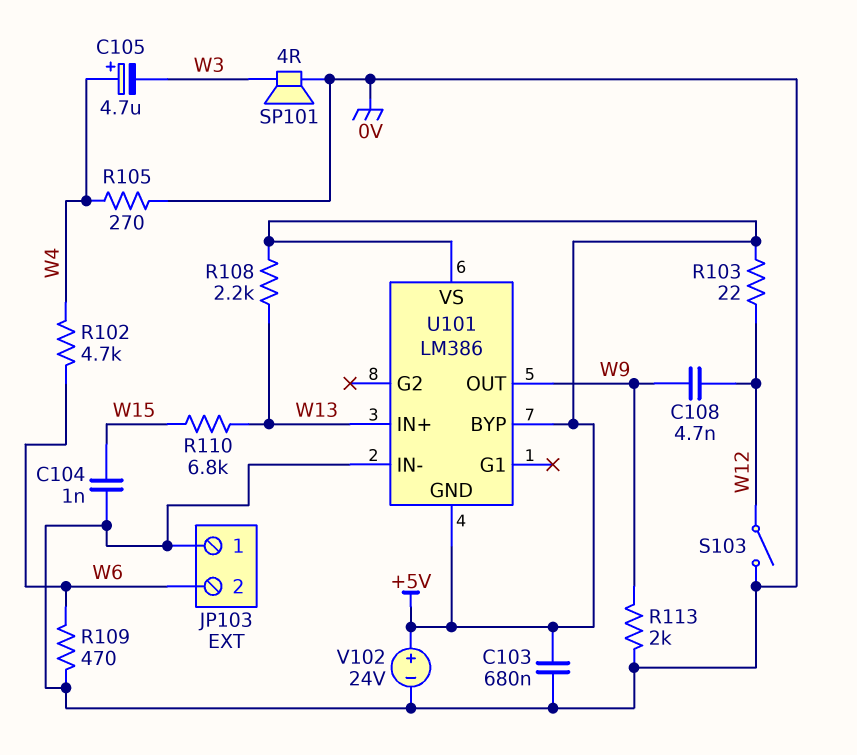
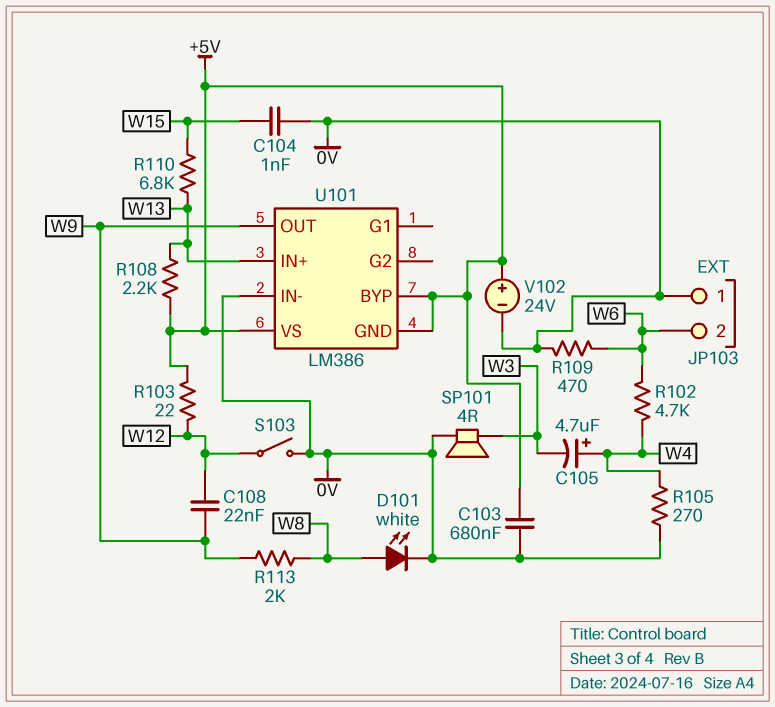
C108: 4.7nF (W9, W12) -> 22nF (W9, W12)
D101: none -> LED white (A W8, K 0V)
R113: 2k (0V, W9) -> 2k (W8, W9)

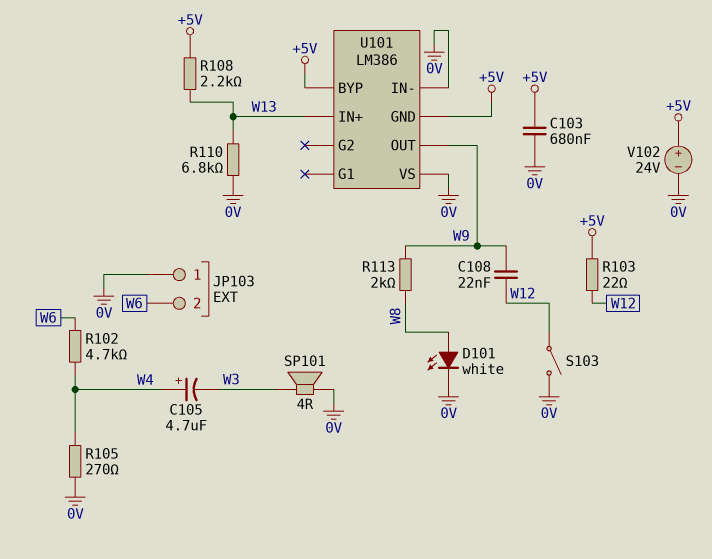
C104: 1nF (0V, W15) -> none
R109: 470 (0V, W6) -> none
R110: 6.8k (W13, W15) -> 6.8k (0V, W13)
U101 pin VS: +5V -> 0V

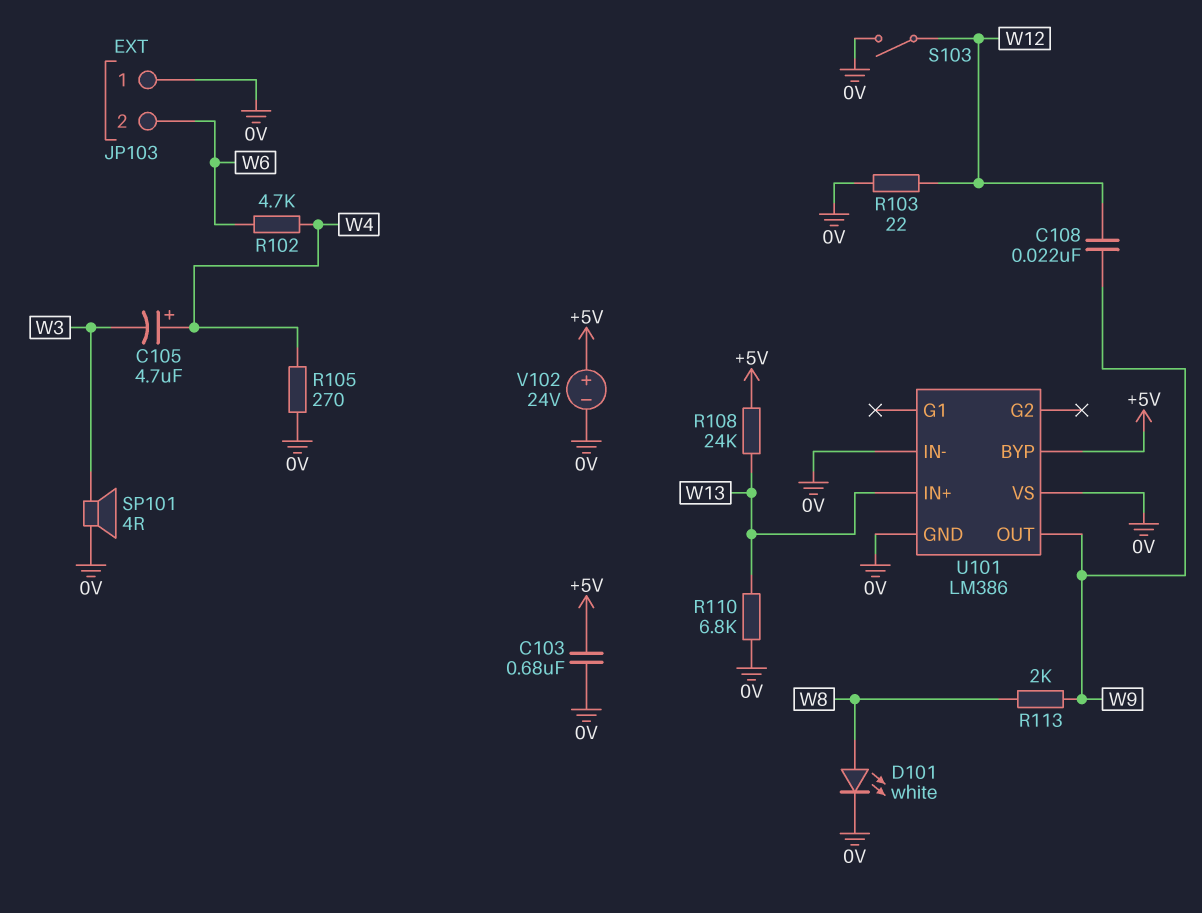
R103: 22 (+5V, W12) -> 22 (0V, W12)
R108: 2.2k (+5V, W13) -> 24k (+5V, W13)
U101 pin GND: +5V -> 0V

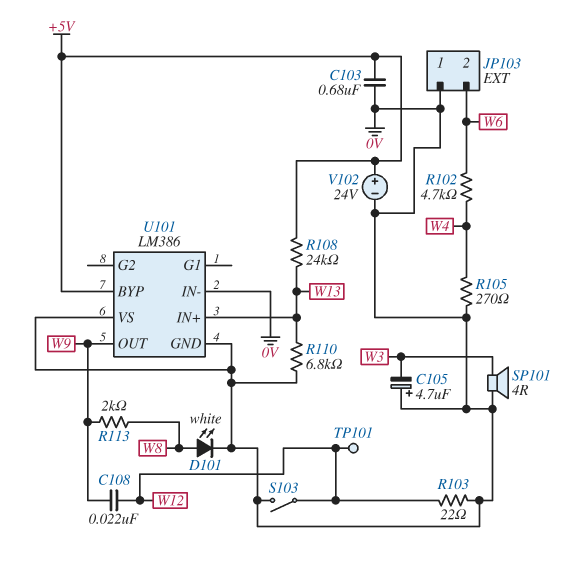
C105: 4.7uF (plus W4, minus W3) -> 4.7uF (plus 0V, minus W3)
TP101: none -> test point (W12)

